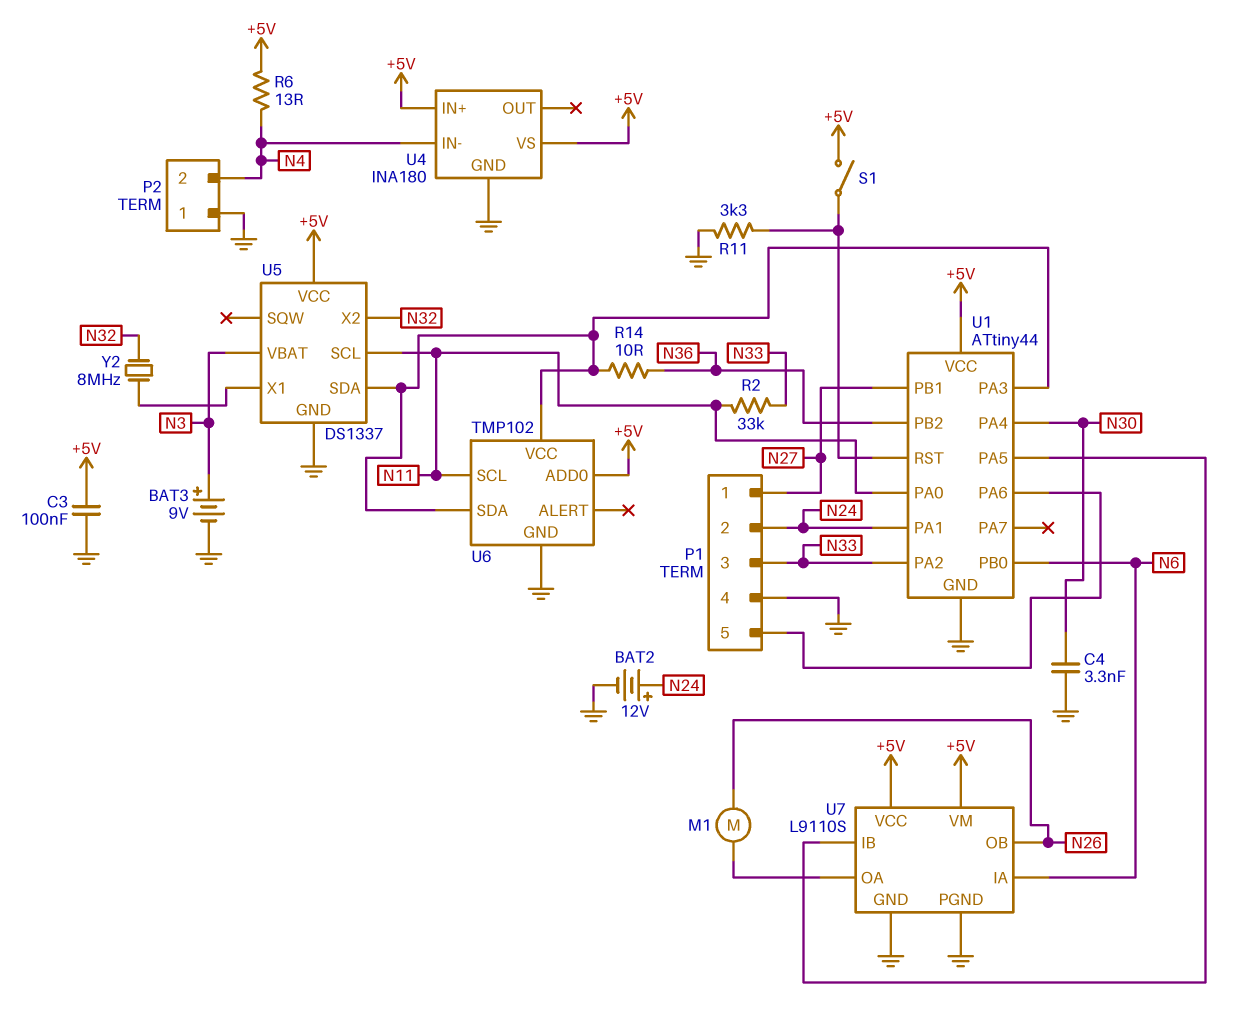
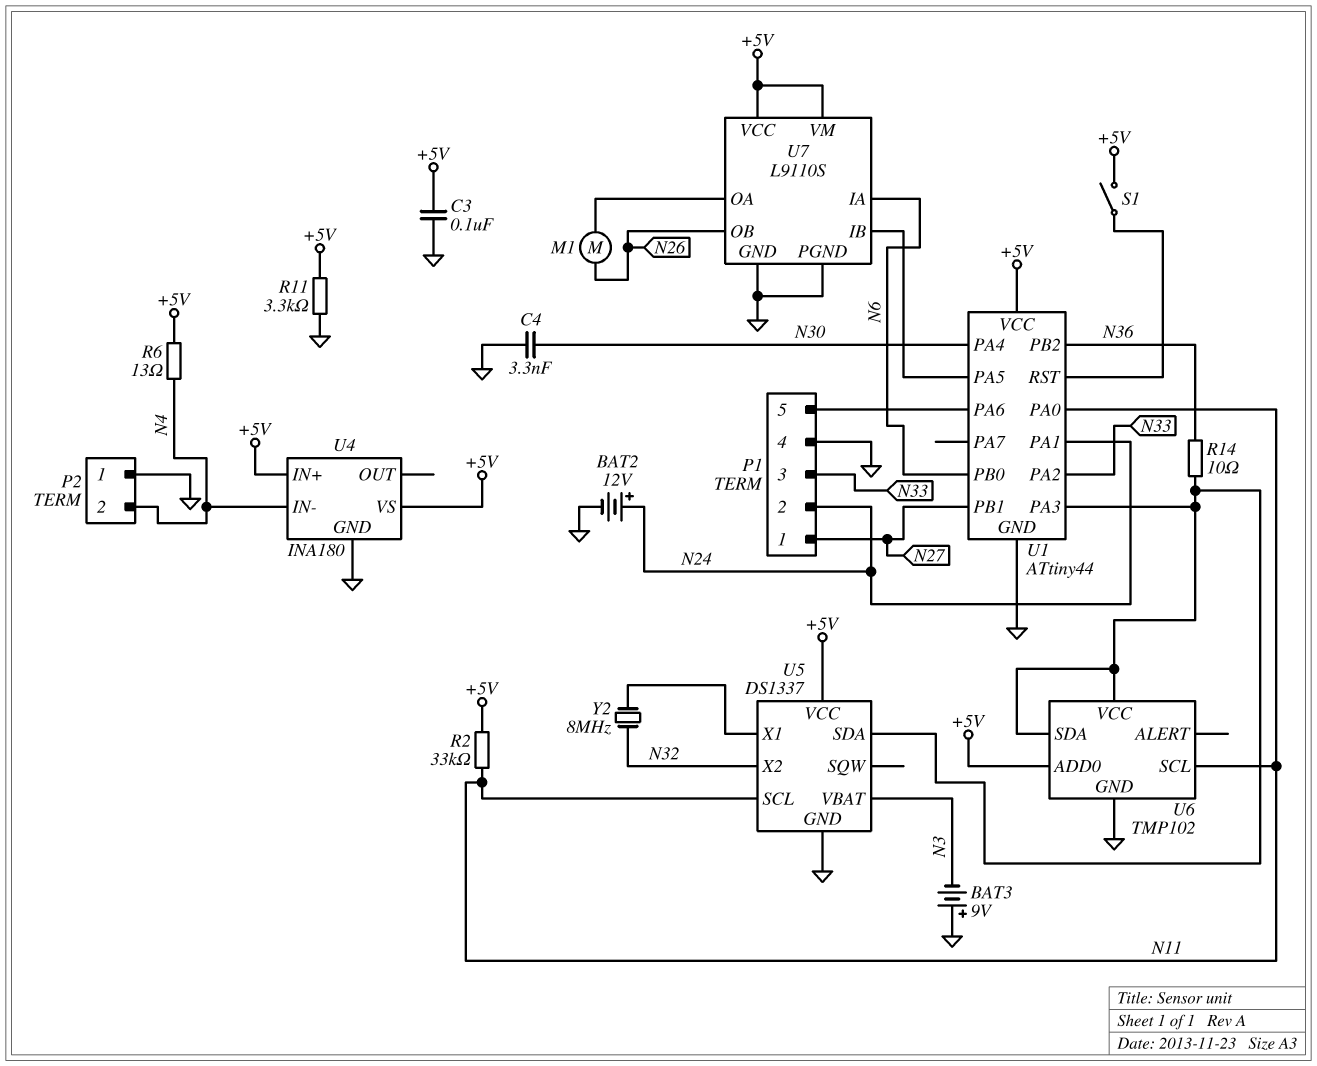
BAT3: 9V (plus N3, minus GND) -> 9V (plus GND, minus N3)
R2: 33k (N11, N33) -> 33k (+5V, N11)
R11: 3.3k (GND, U1/RST) -> 3.3k (+5V, GND)

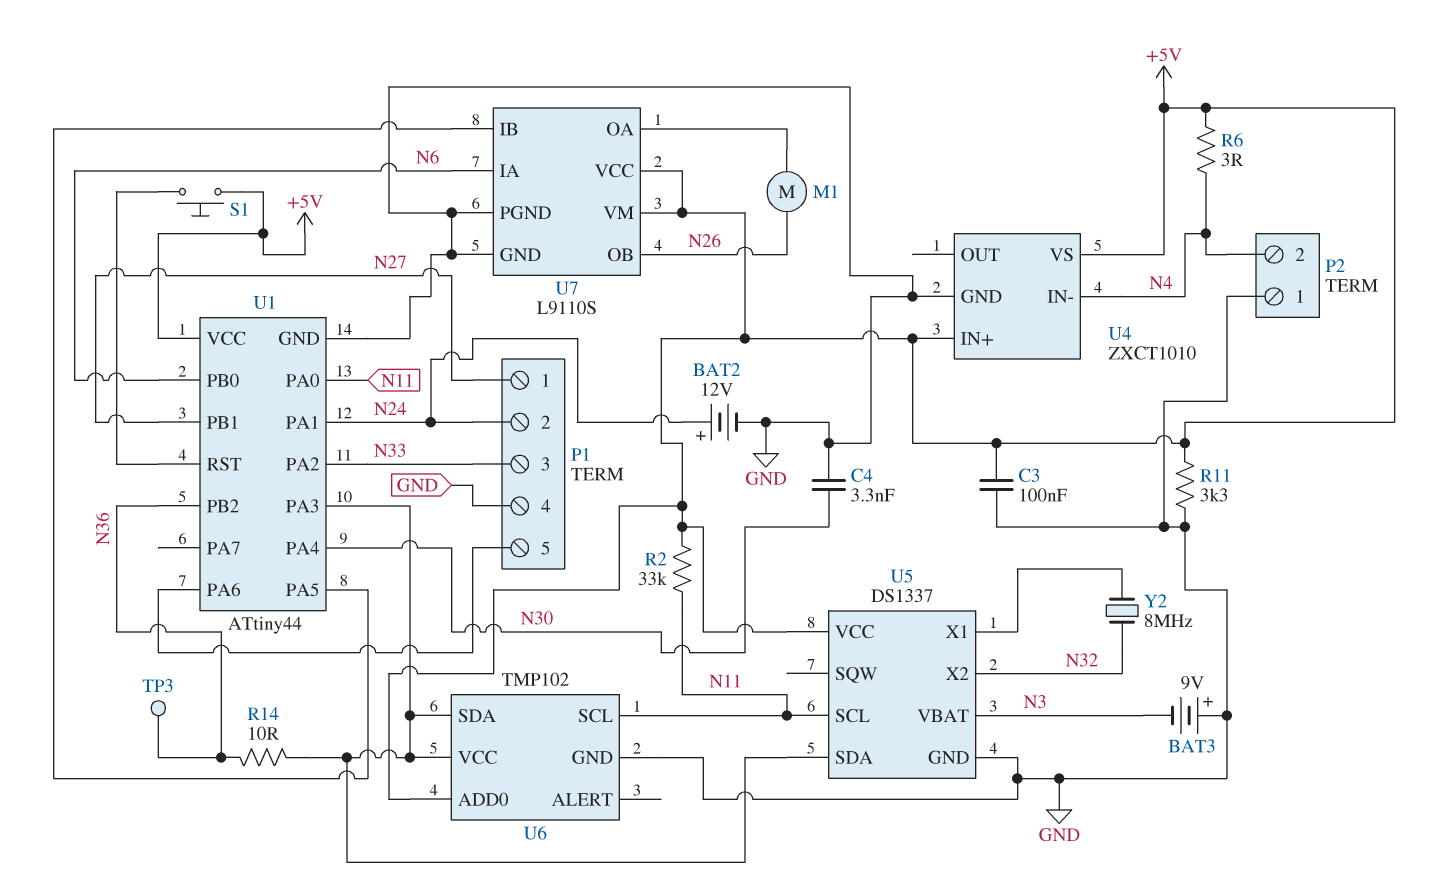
R6: 13 (+5V, N4) -> 3 (+5V, N4)
S1: switch (+5V, U1/RST) -> button (+5V, U1/RST)
TP3: none -> test point (N36)
U4: INA180 -> ZXCT1010

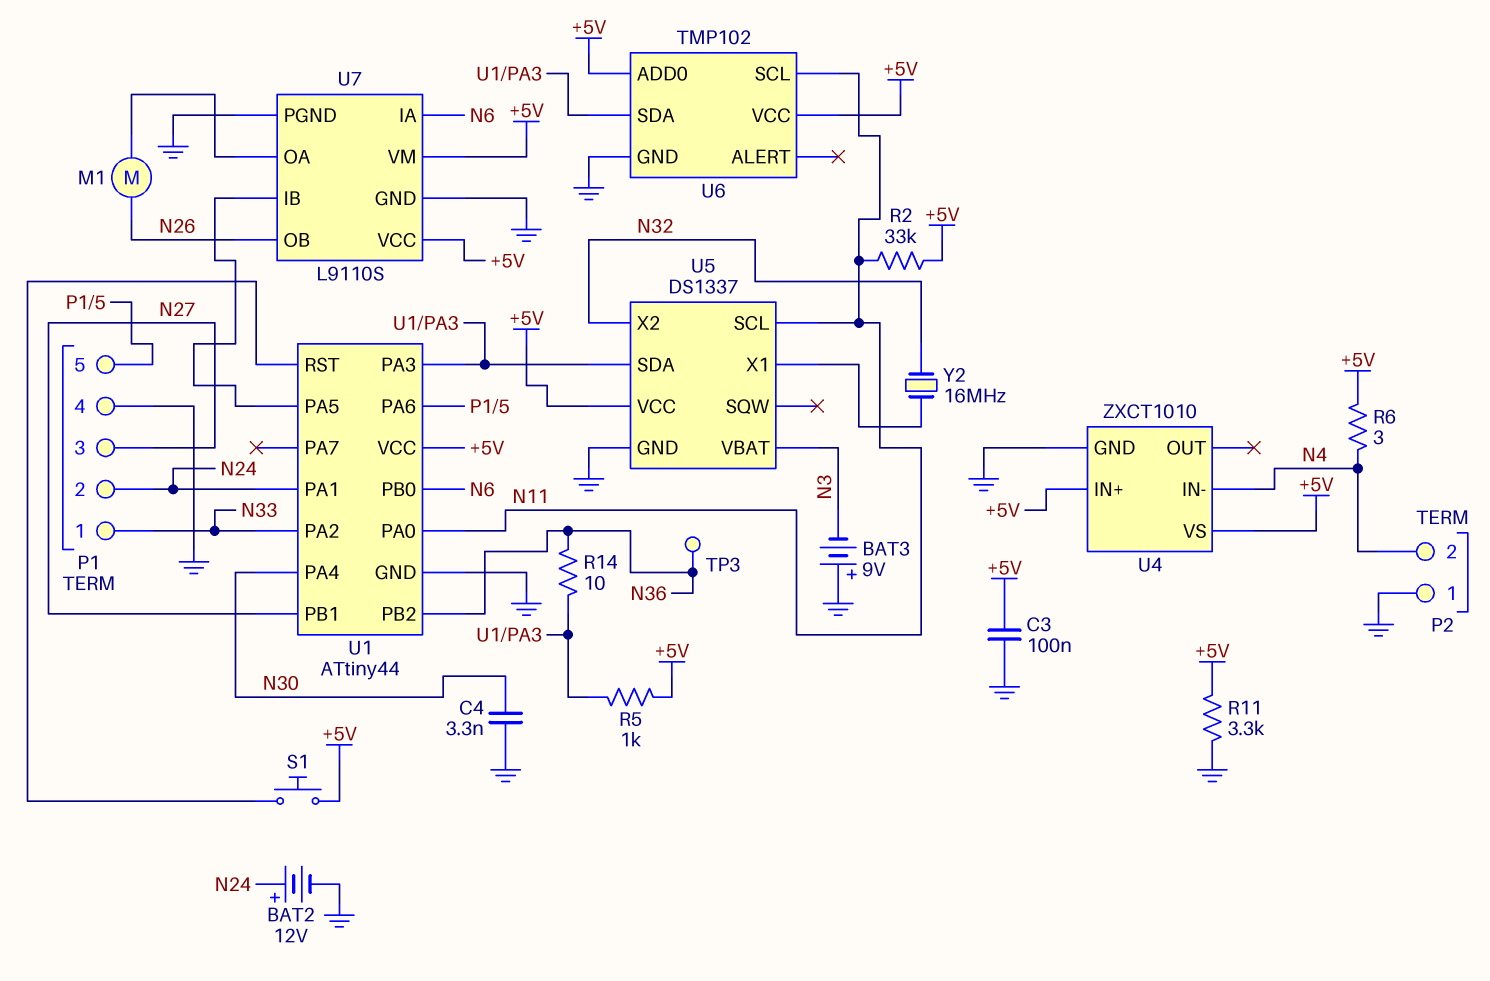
P1 pin 1: N27 -> N33
P1 pin 3: N33 -> N27
R5: none -> 1k (+5V, U1/PA3)
U6 pin VCC: U1/PA3 -> +5V
Y2: 8MHz (N32, U5/X1) -> 16MHz (N32, U5/X1)

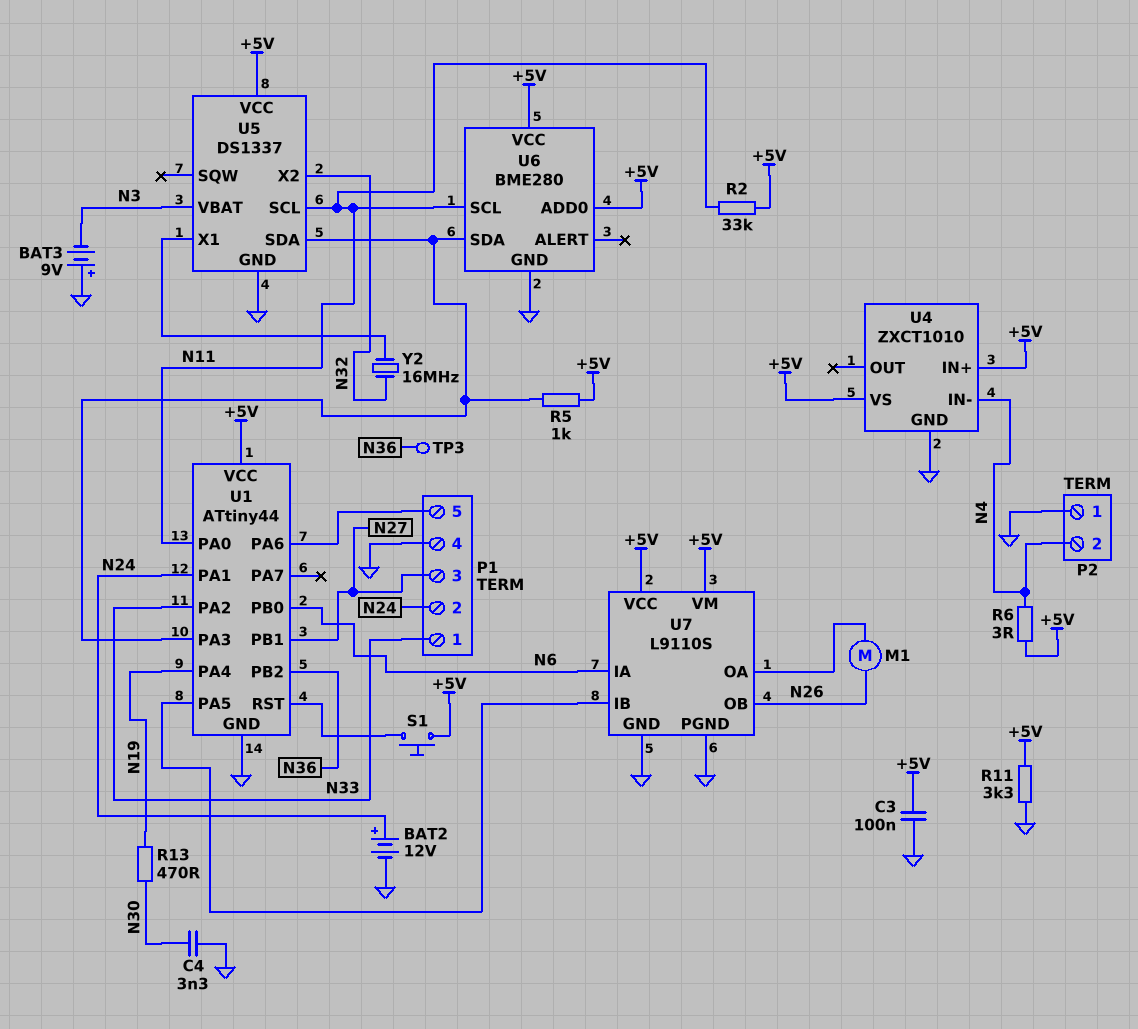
R13: none -> 470 (N19, N30)
R14: 10 (N36, U1/PA3) -> none
U1 pin PA4: N30 -> N19
U6: TMP102 -> BME280

